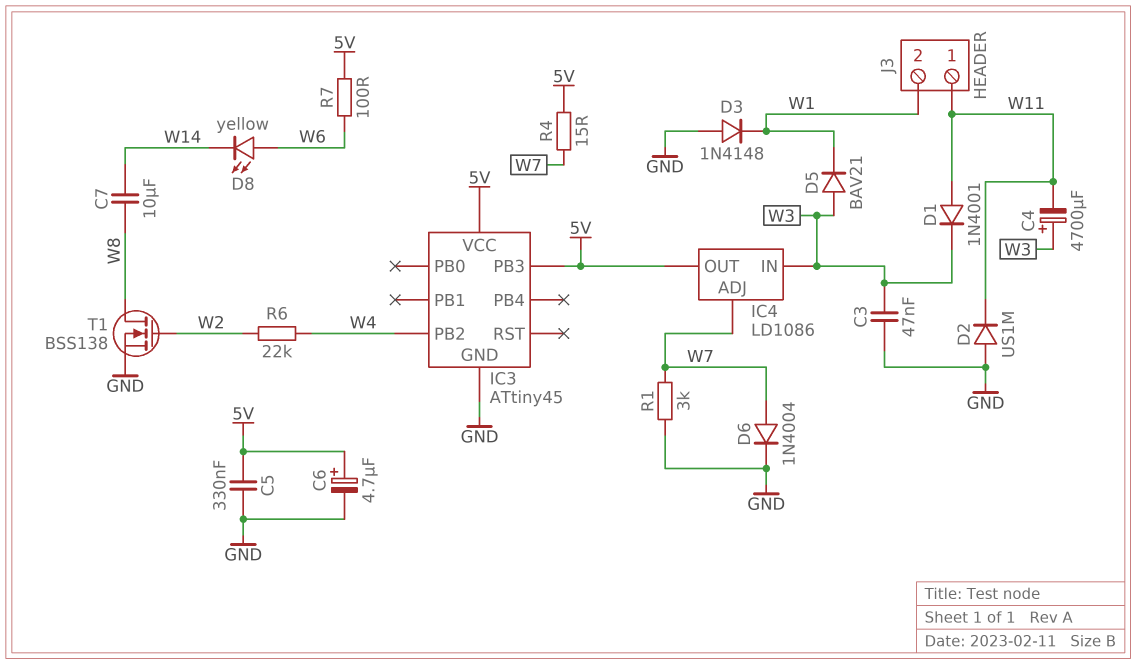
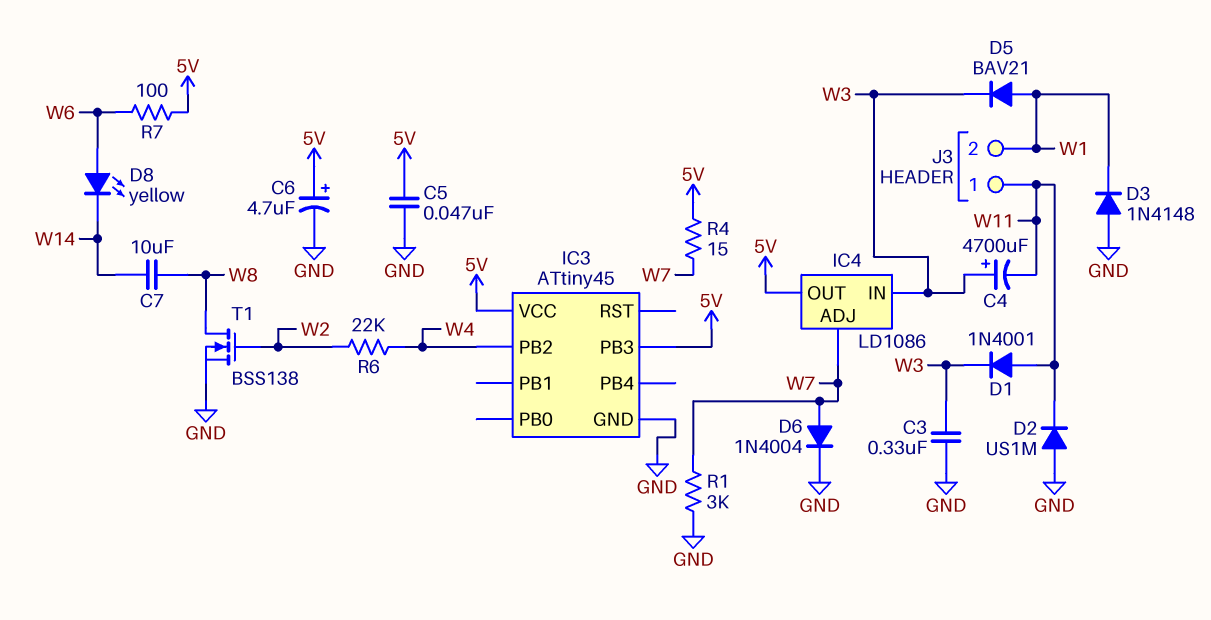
C3: 47nF (GND, W3) -> 330nF (GND, W3)
C5: 330nF (5V, GND) -> 47nF (5V, GND)
D5: diode BAV21 (A W3, K W1) -> diode BAV21 (A W1, K W3)

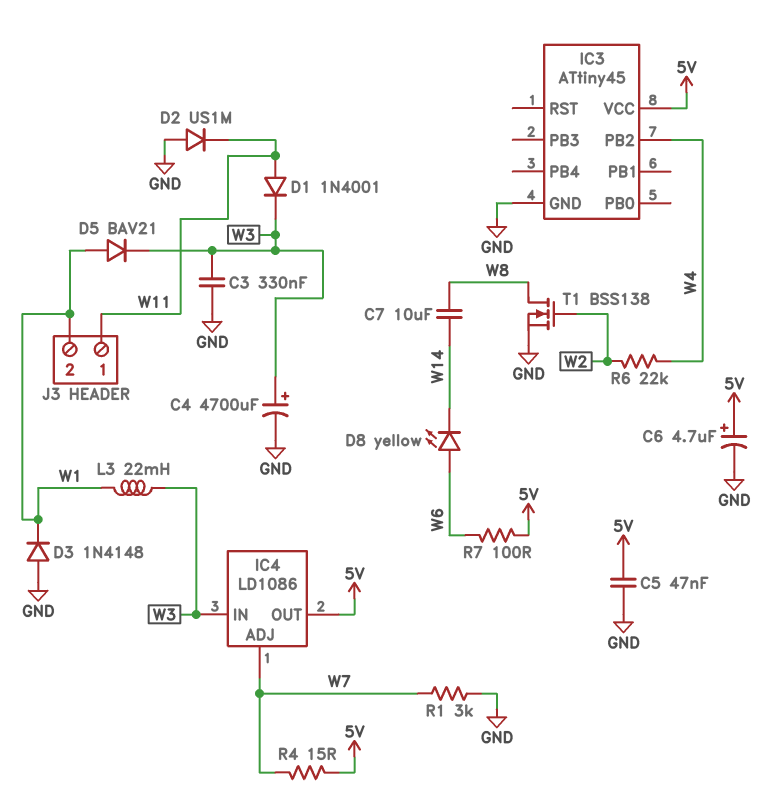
C4: 4700uF (plus W3, minus W11) -> 4700uF (plus W3, minus GND)
D6: diode 1N4004 (A W7, K GND) -> none
IC3 pin PB3: 5V -> none
L3: none -> 22mH (W1, W3)

